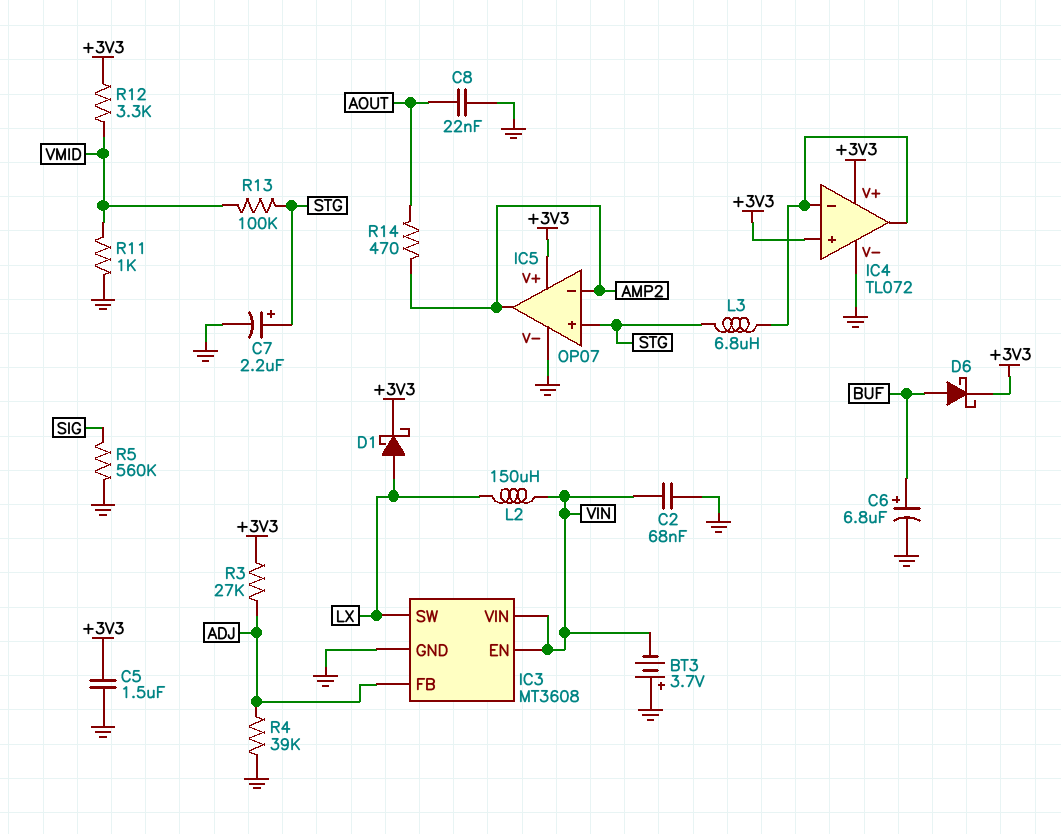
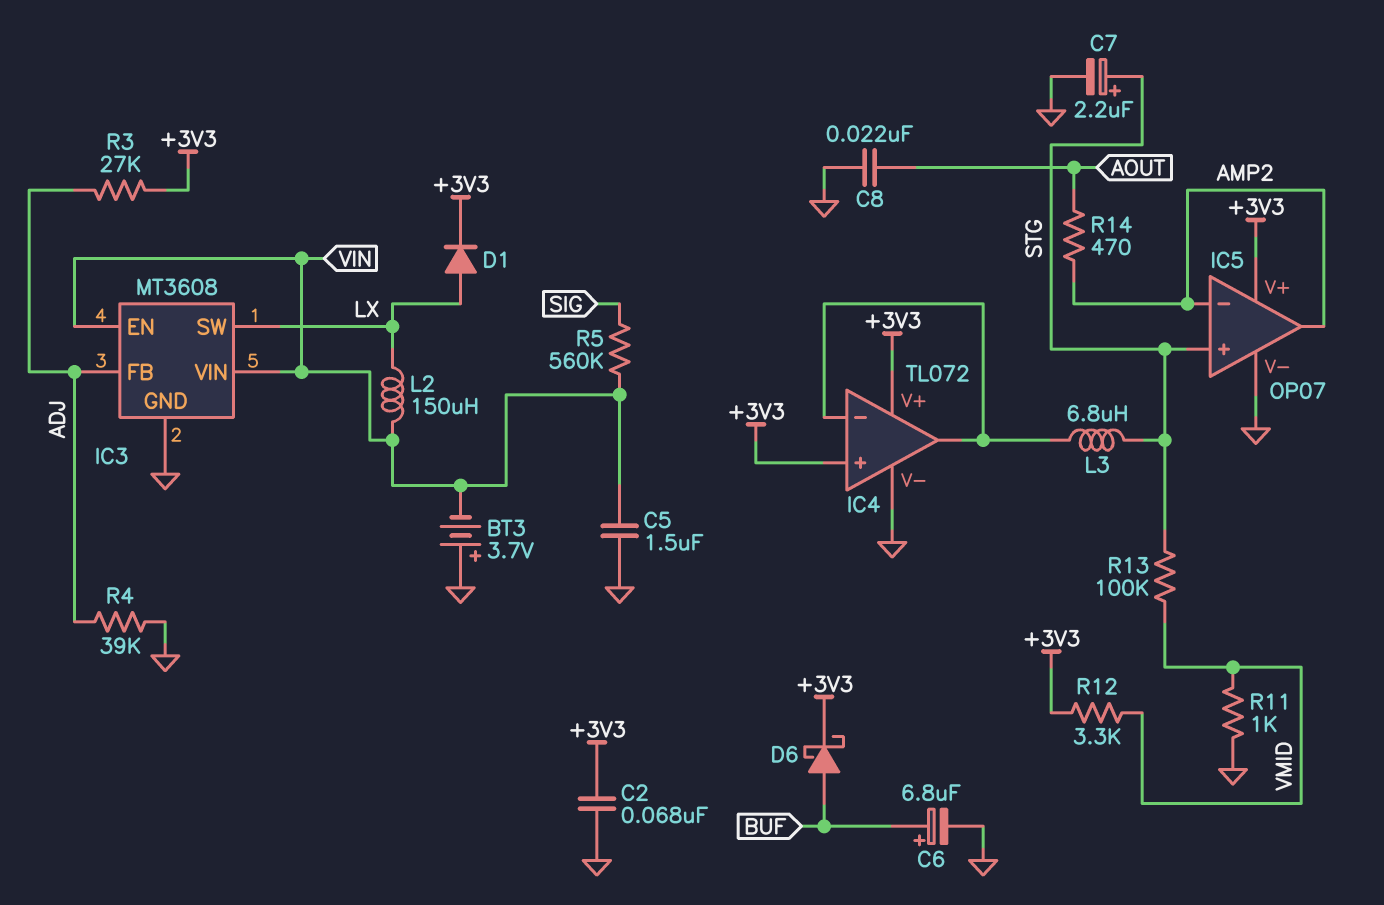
C2: 68nF (GND, VIN) -> 68nF (+3V3, GND)
C5: 1.5uF (+3V3, GND) -> 1.5uF (GND, VIN)
D1: schottky (A LX, K +3V3) -> diode (A LX, K +3V3)
R5: 560k (GND, SIG) -> 560k (SIG, VIN)

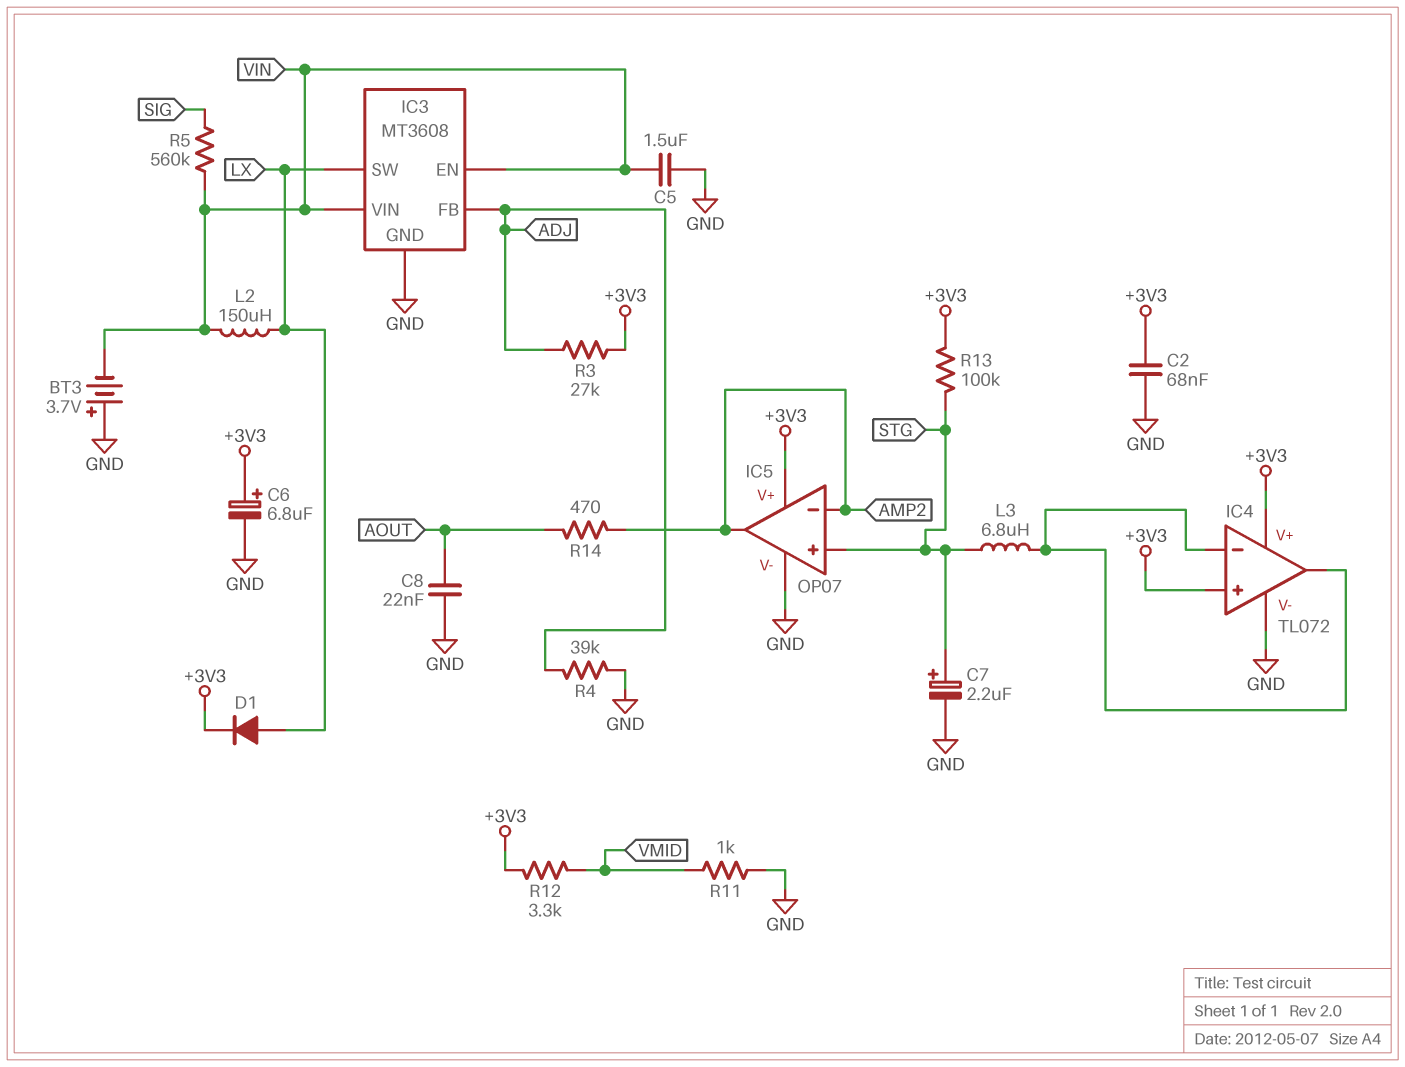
C6: 6.8uF (plus BUF, minus GND) -> 6.8uF (plus +3V3, minus GND)
D6: schottky (A BUF, K +3V3) -> none
R13: 100k (STG, VMID) -> 100k (+3V3, STG)

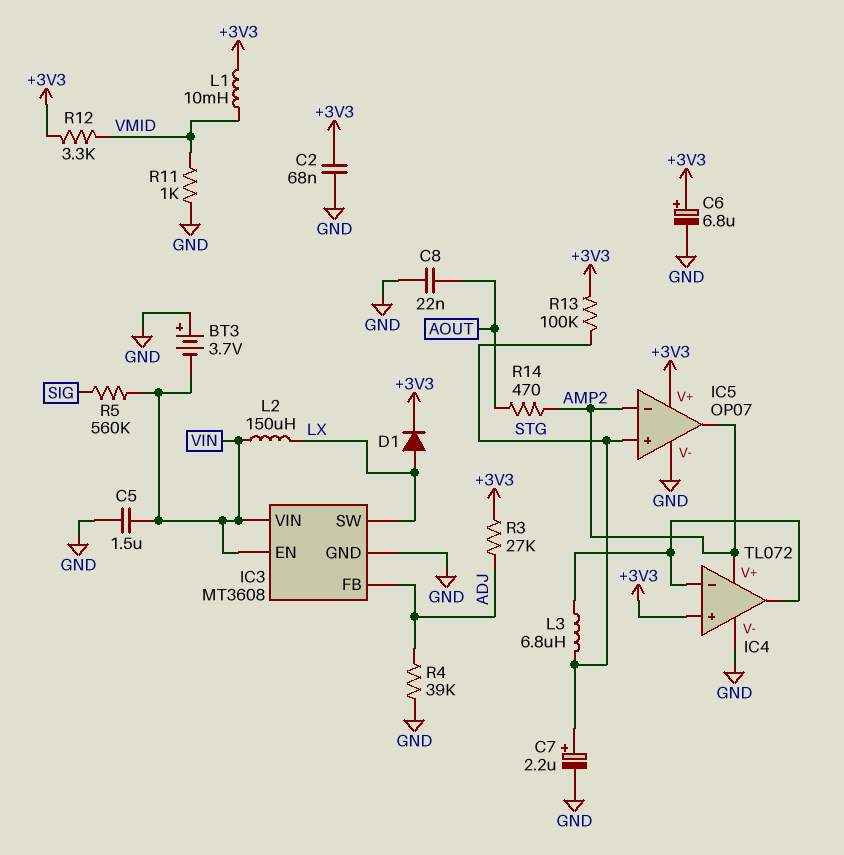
IC4 pin V+: +3V3 -> AMP2
L1: none -> 10mH (+3V3, VMID)

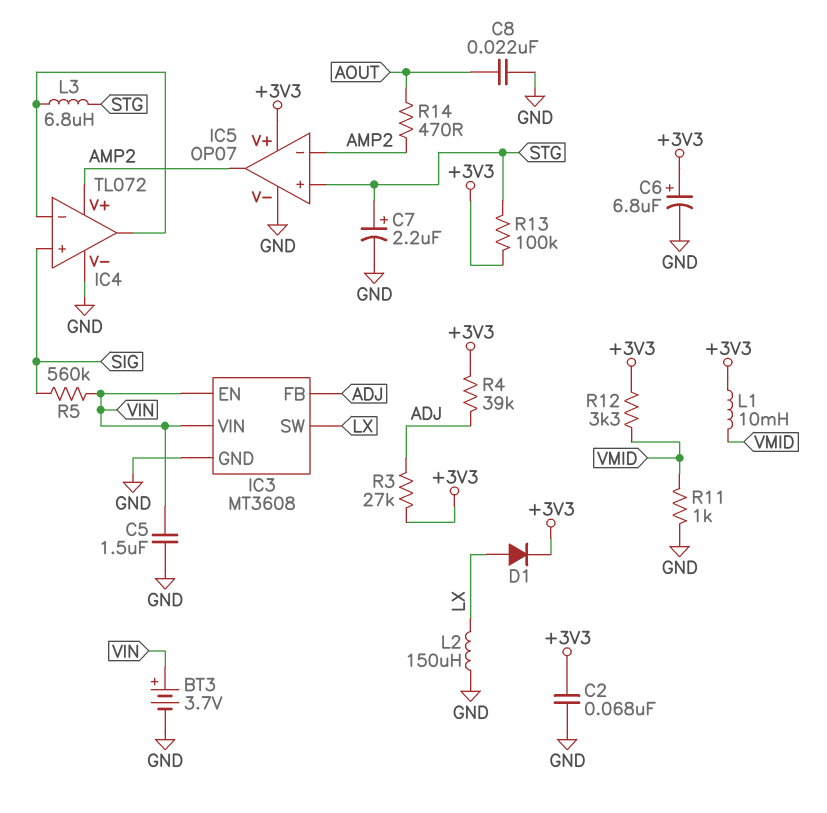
BT3: 3.7V (plus GND, minus VIN) -> 3.7V (plus VIN, minus GND)
IC4 pin in+: +3V3 -> SIG
L2: 150uH (LX, VIN) -> 150uH (GND, LX)
R4: 39k (ADJ, GND) -> 39k (+3V3, ADJ)

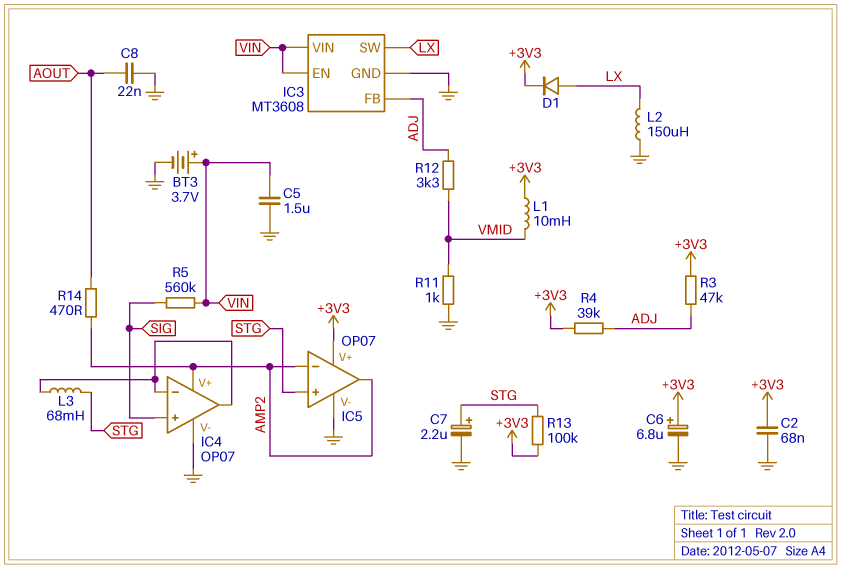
IC4: TL072 -> OP07
L3: 6.8uH (IC4/in-, STG) -> 68mH (IC4/in-, STG)
R3: 27k (+3V3, ADJ) -> 47k (+3V3, ADJ)
R12: 3.3k (+3V3, VMID) -> 3.3k (ADJ, VMID)

